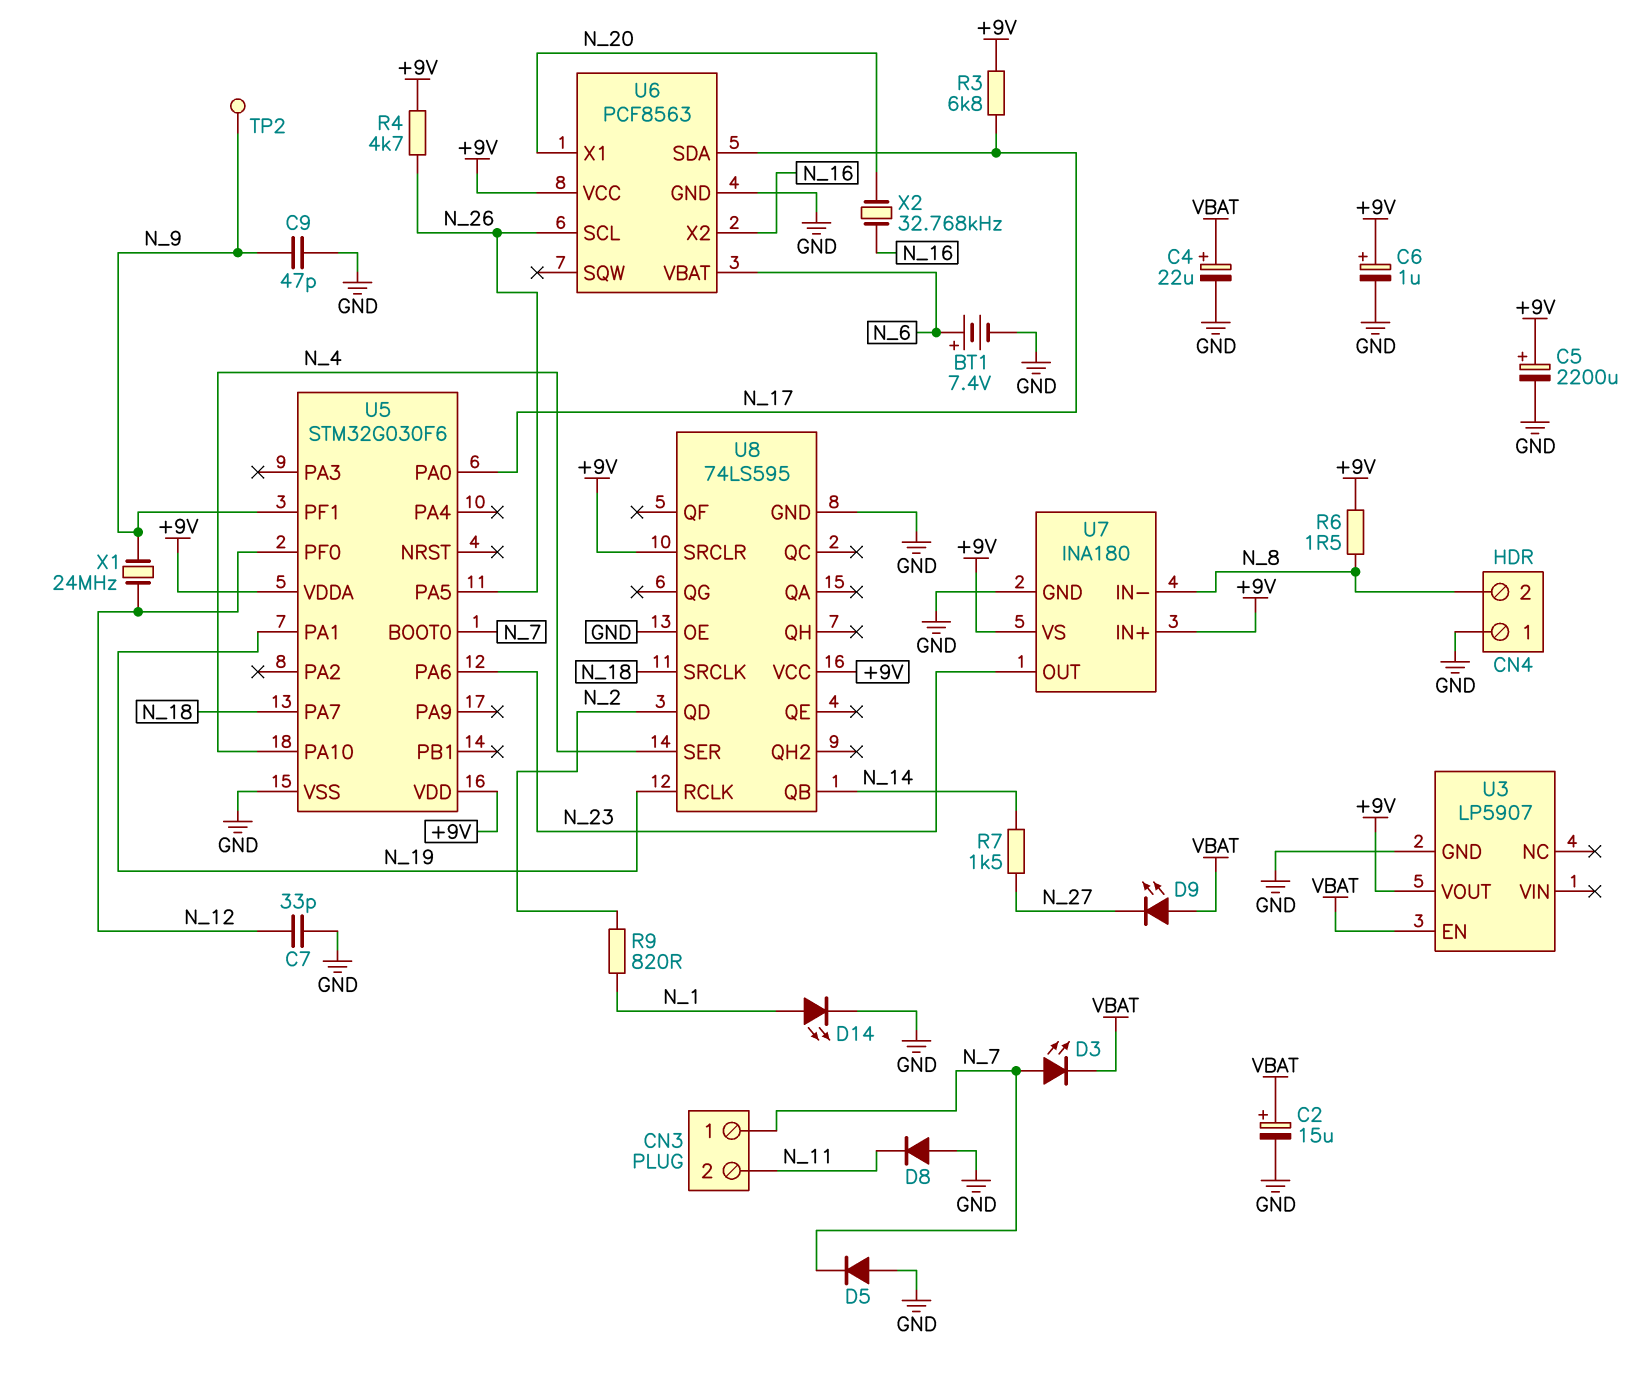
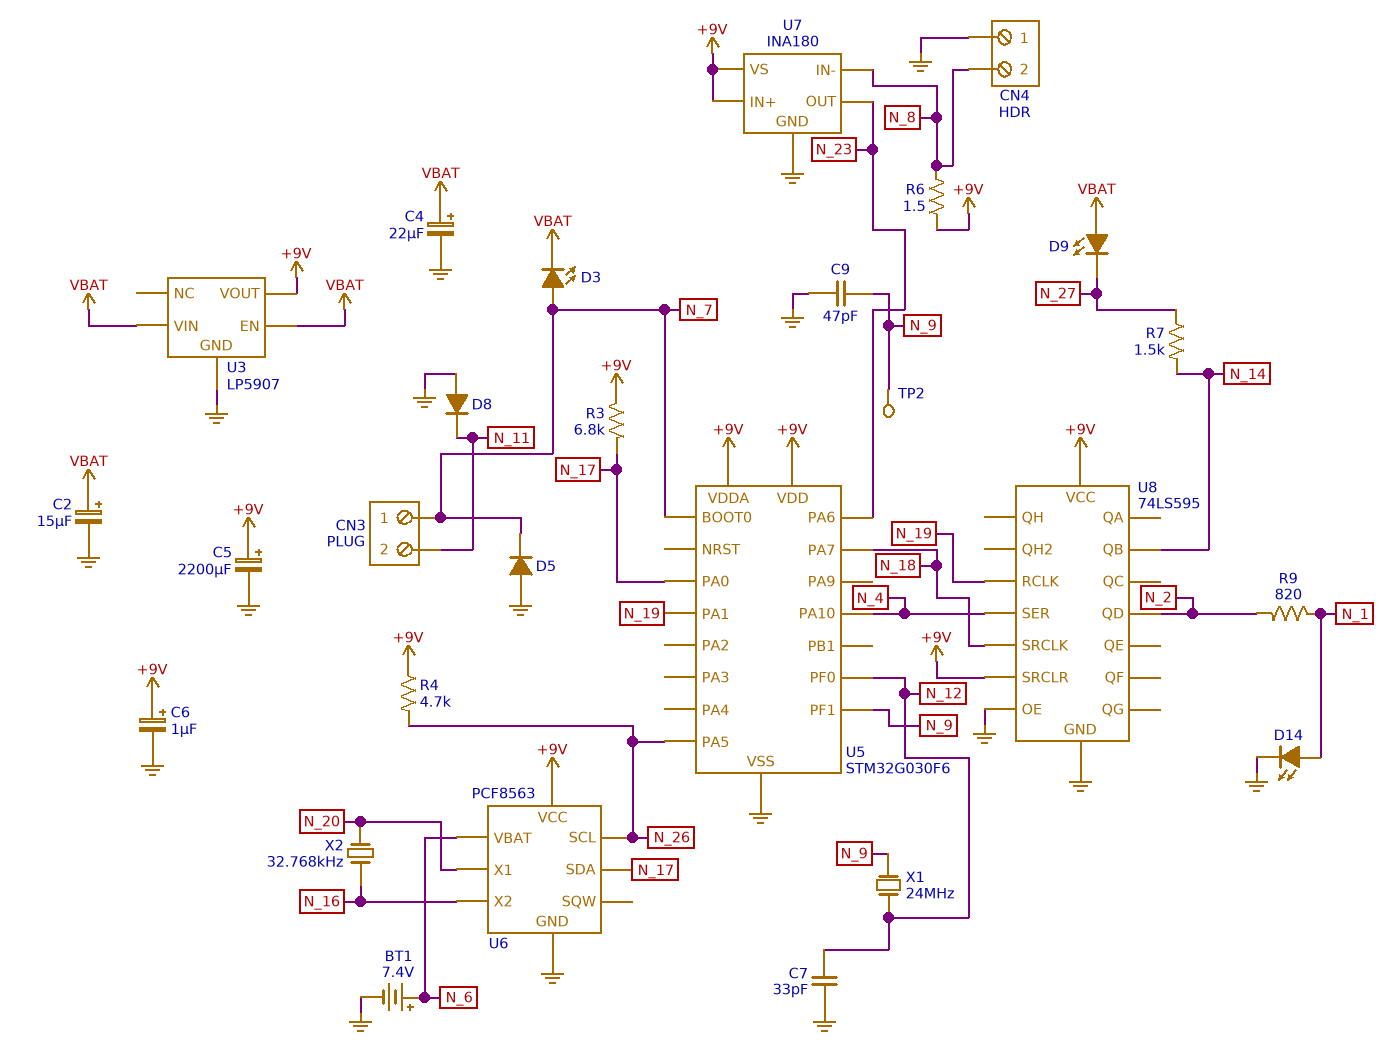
U3 pin VIN: none -> VBAT

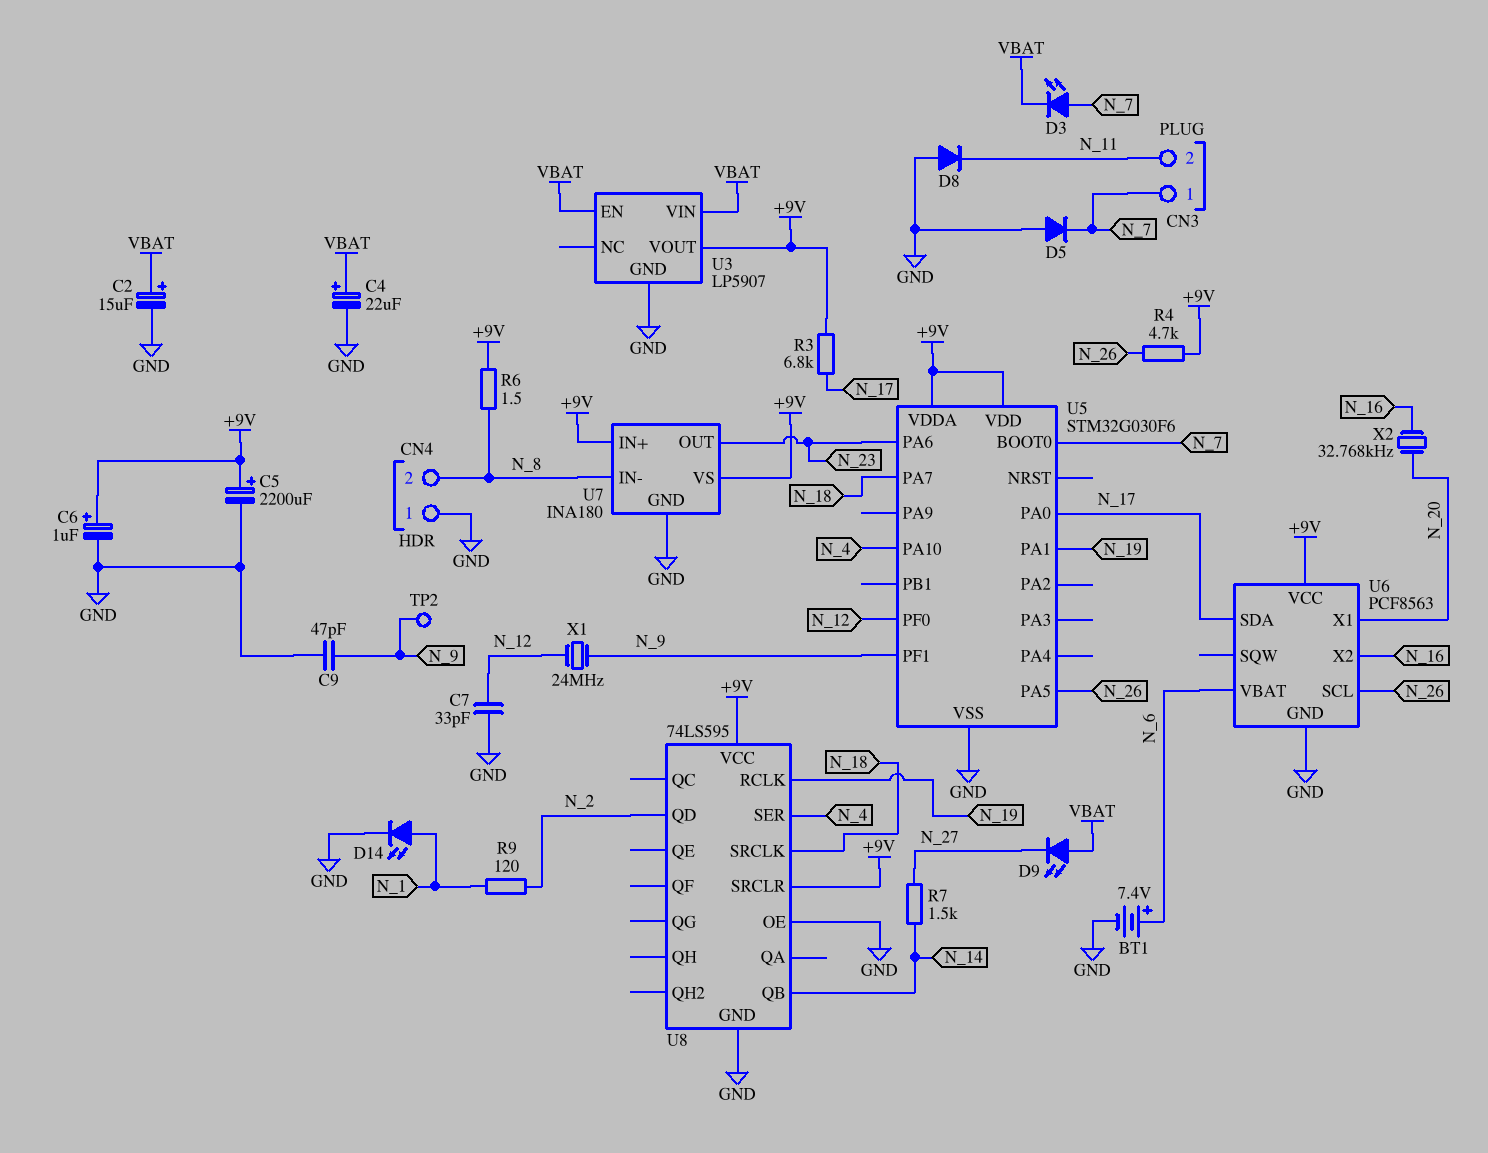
R9: 820 (N_1, N_2) -> 120 (N_1, N_2)

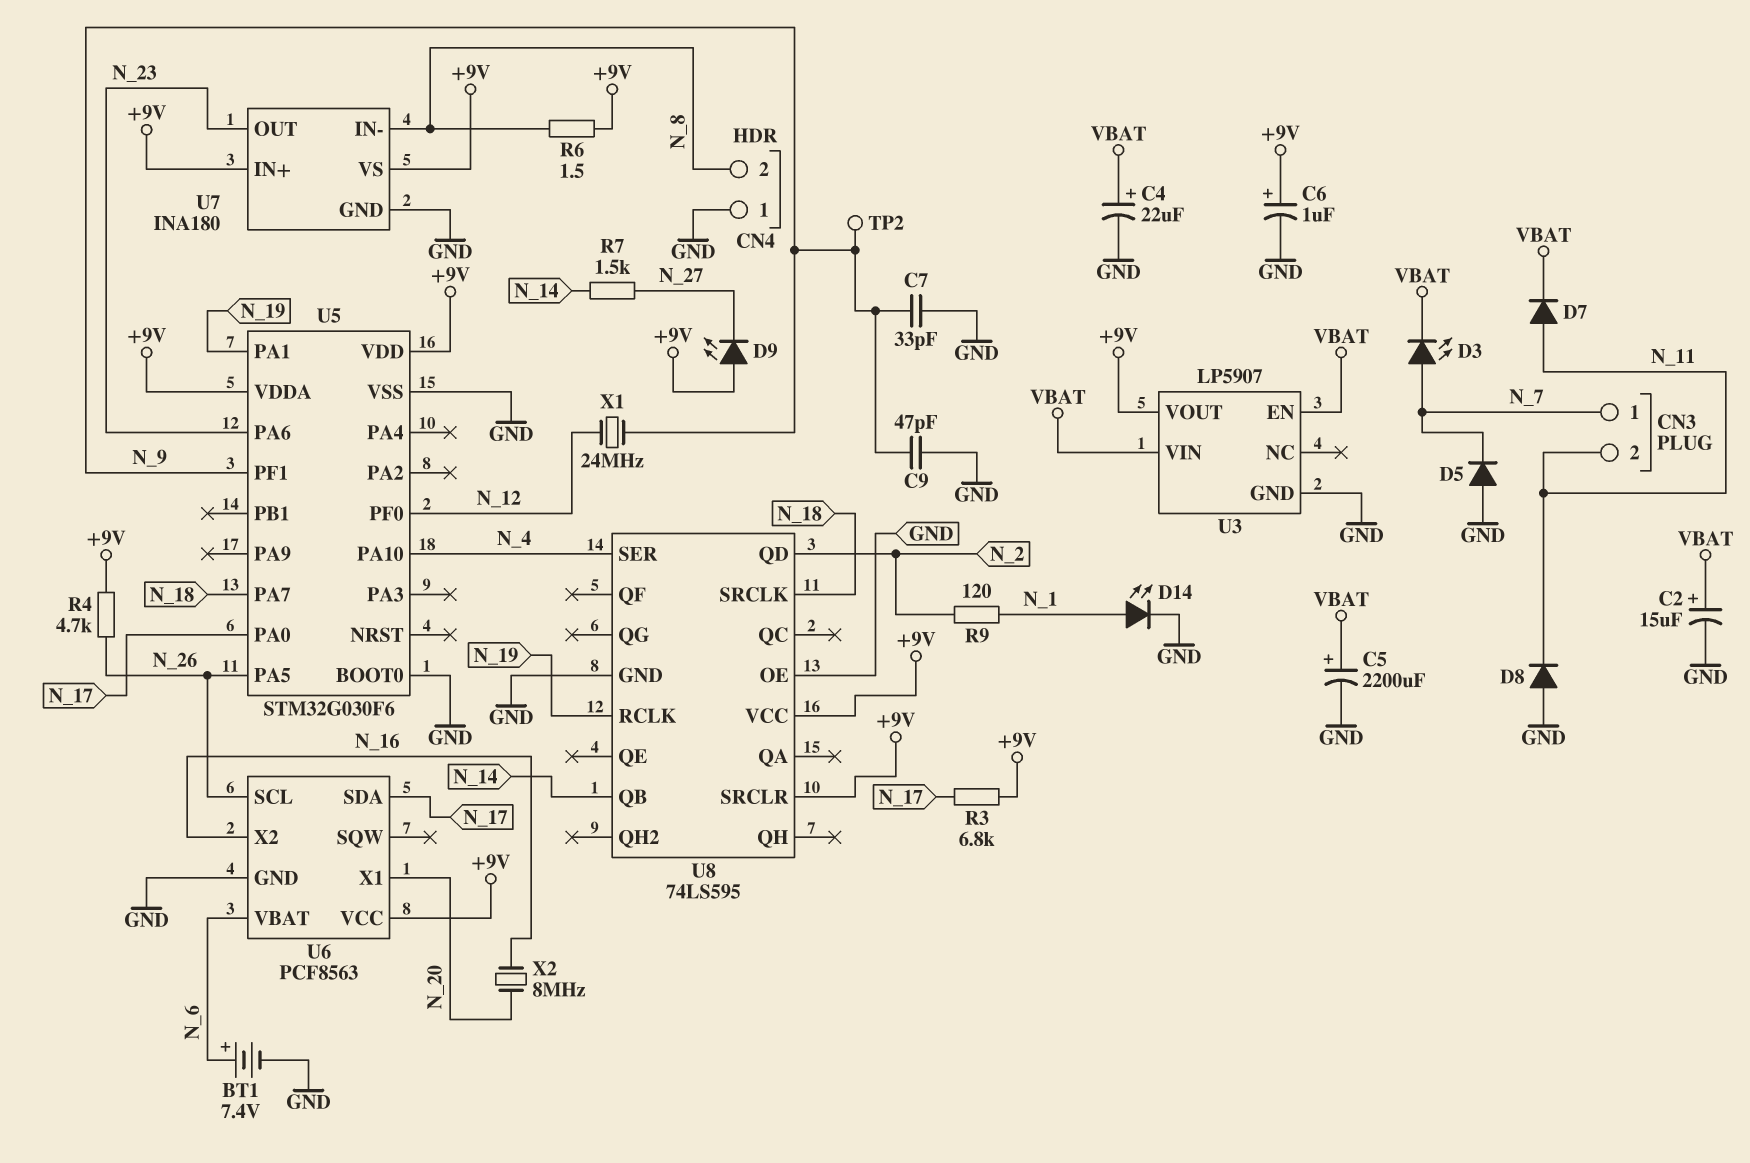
C5: 2200uF (plus +9V, minus GND) -> 2200uF (plus VBAT, minus GND)
C7: 33pF (GND, N_12) -> 33pF (GND, N_9)
D7: none -> diode (A N_11, K VBAT)
D9: LED (A VBAT, K N_27) -> LED (A +9V, K N_27)
U5 pin BOOT0: N_7 -> GND
X2: 32.768kHz (N_16, N_20) -> 8MHz (N_16, N_20)

